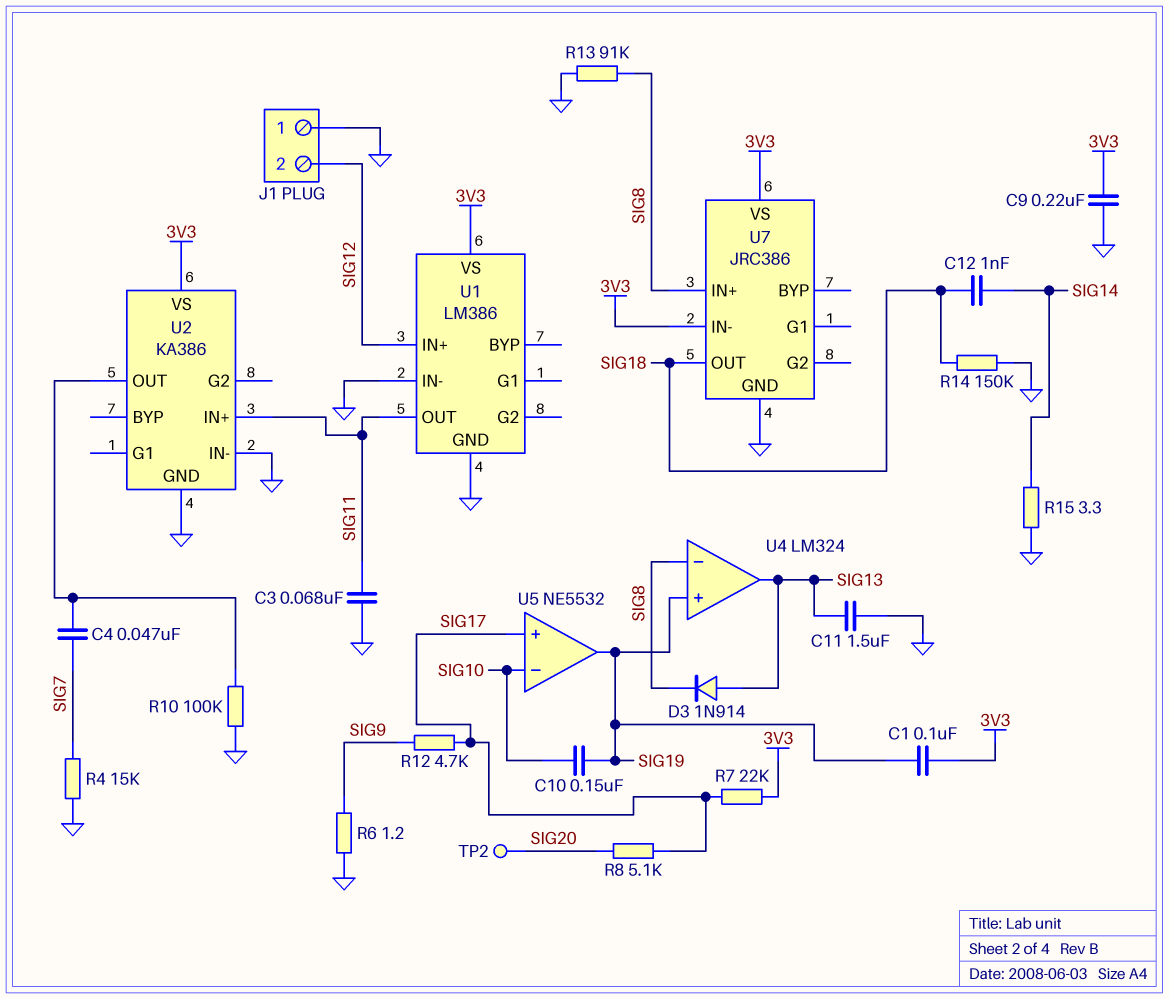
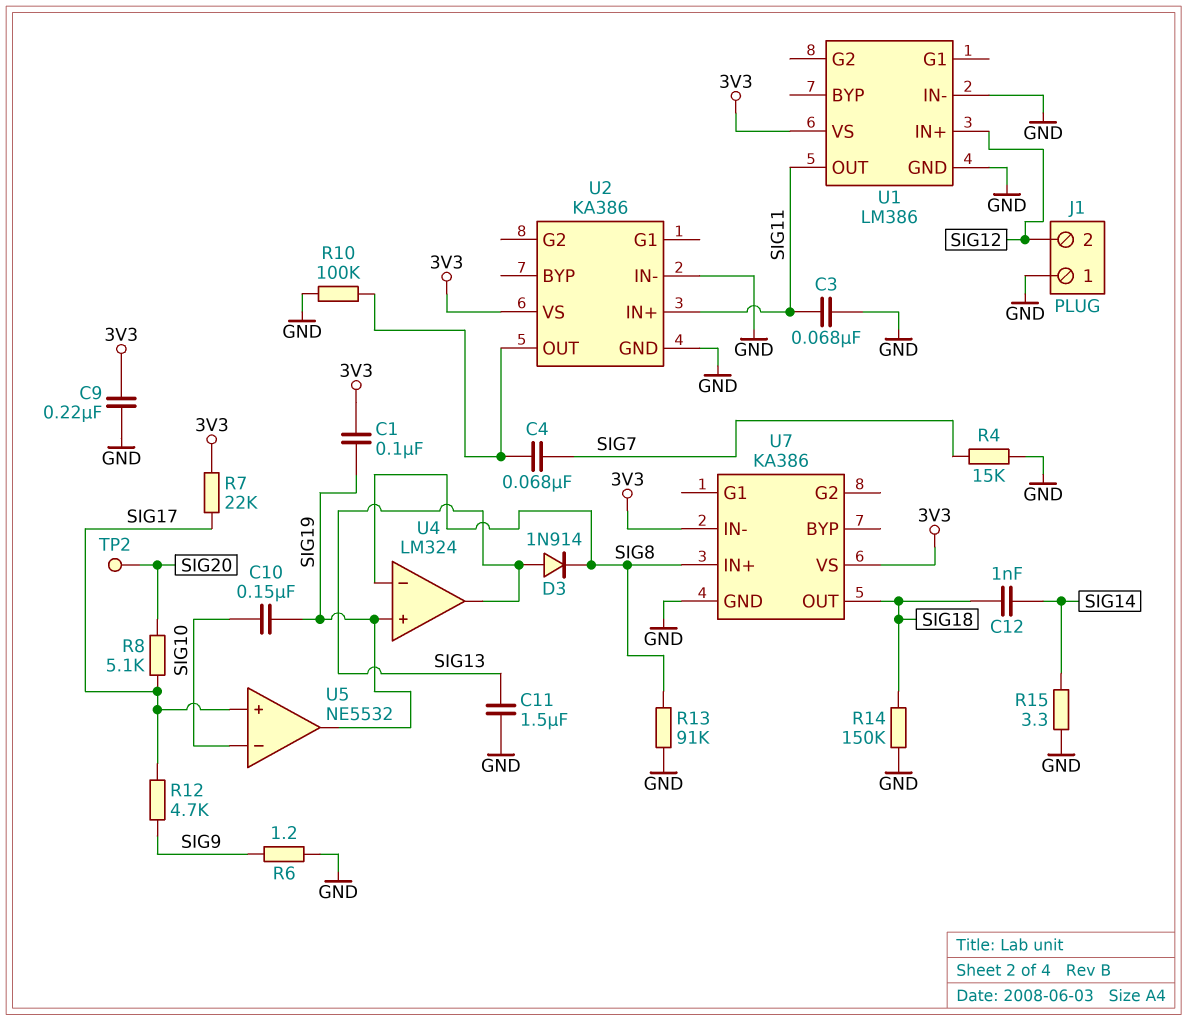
C4: 47nF (SIG7, U2/OUT) -> 68nF (SIG7, U2/OUT)
U7: JRC386 -> KA386

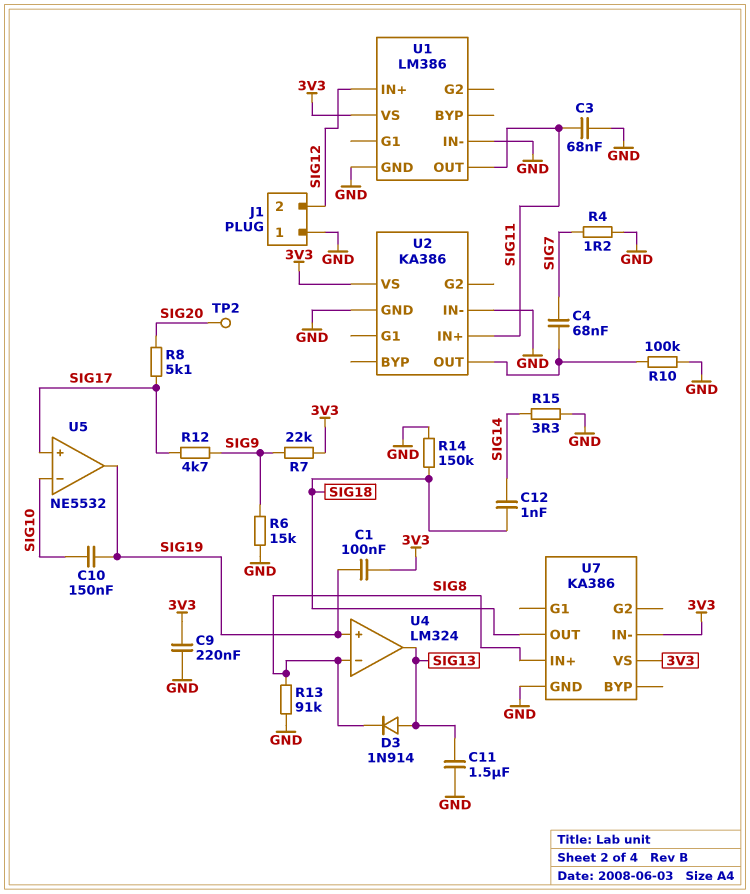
R4: 15k (GND, SIG7) -> 1.2 (GND, SIG7)
R6: 1.2 (GND, SIG9) -> 15k (GND, SIG9)
R7: 22k (3V3, SIG17) -> 22k (3V3, SIG9)

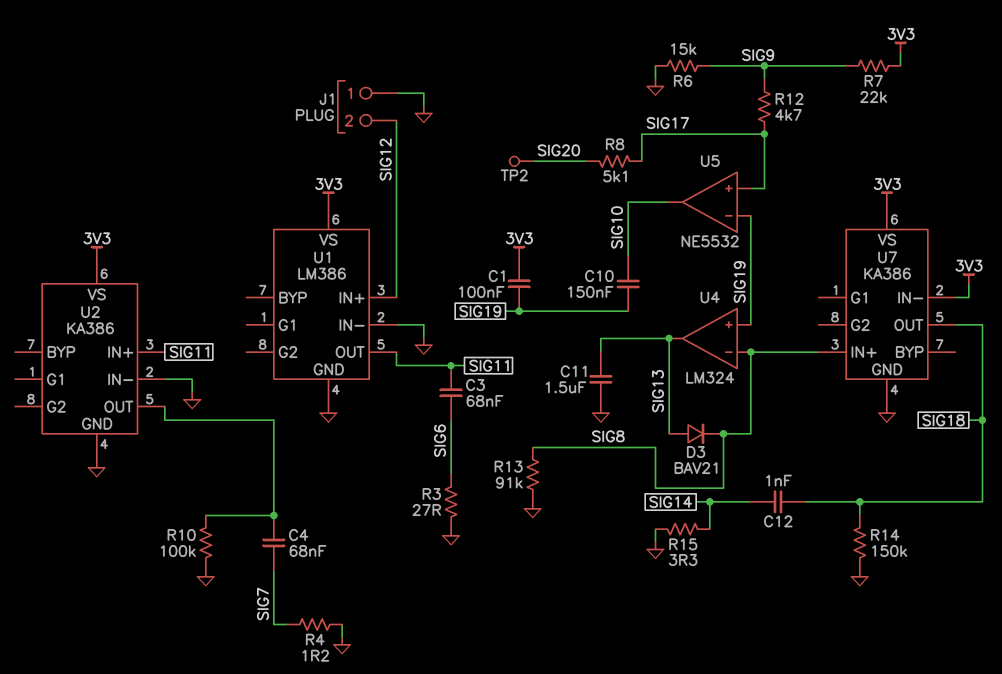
C3: 68nF (GND, SIG11) -> 68nF (SIG6, SIG11)
C9: 220nF (3V3, GND) -> none
D3: diode 1N914 (A SIG13, K SIG8) -> diode BAV21 (A SIG13, K SIG8)
R3: none -> 27 (GND, SIG6)
U5 pin in-: SIG10 -> SIG19
U5 pin out: SIG19 -> SIG10

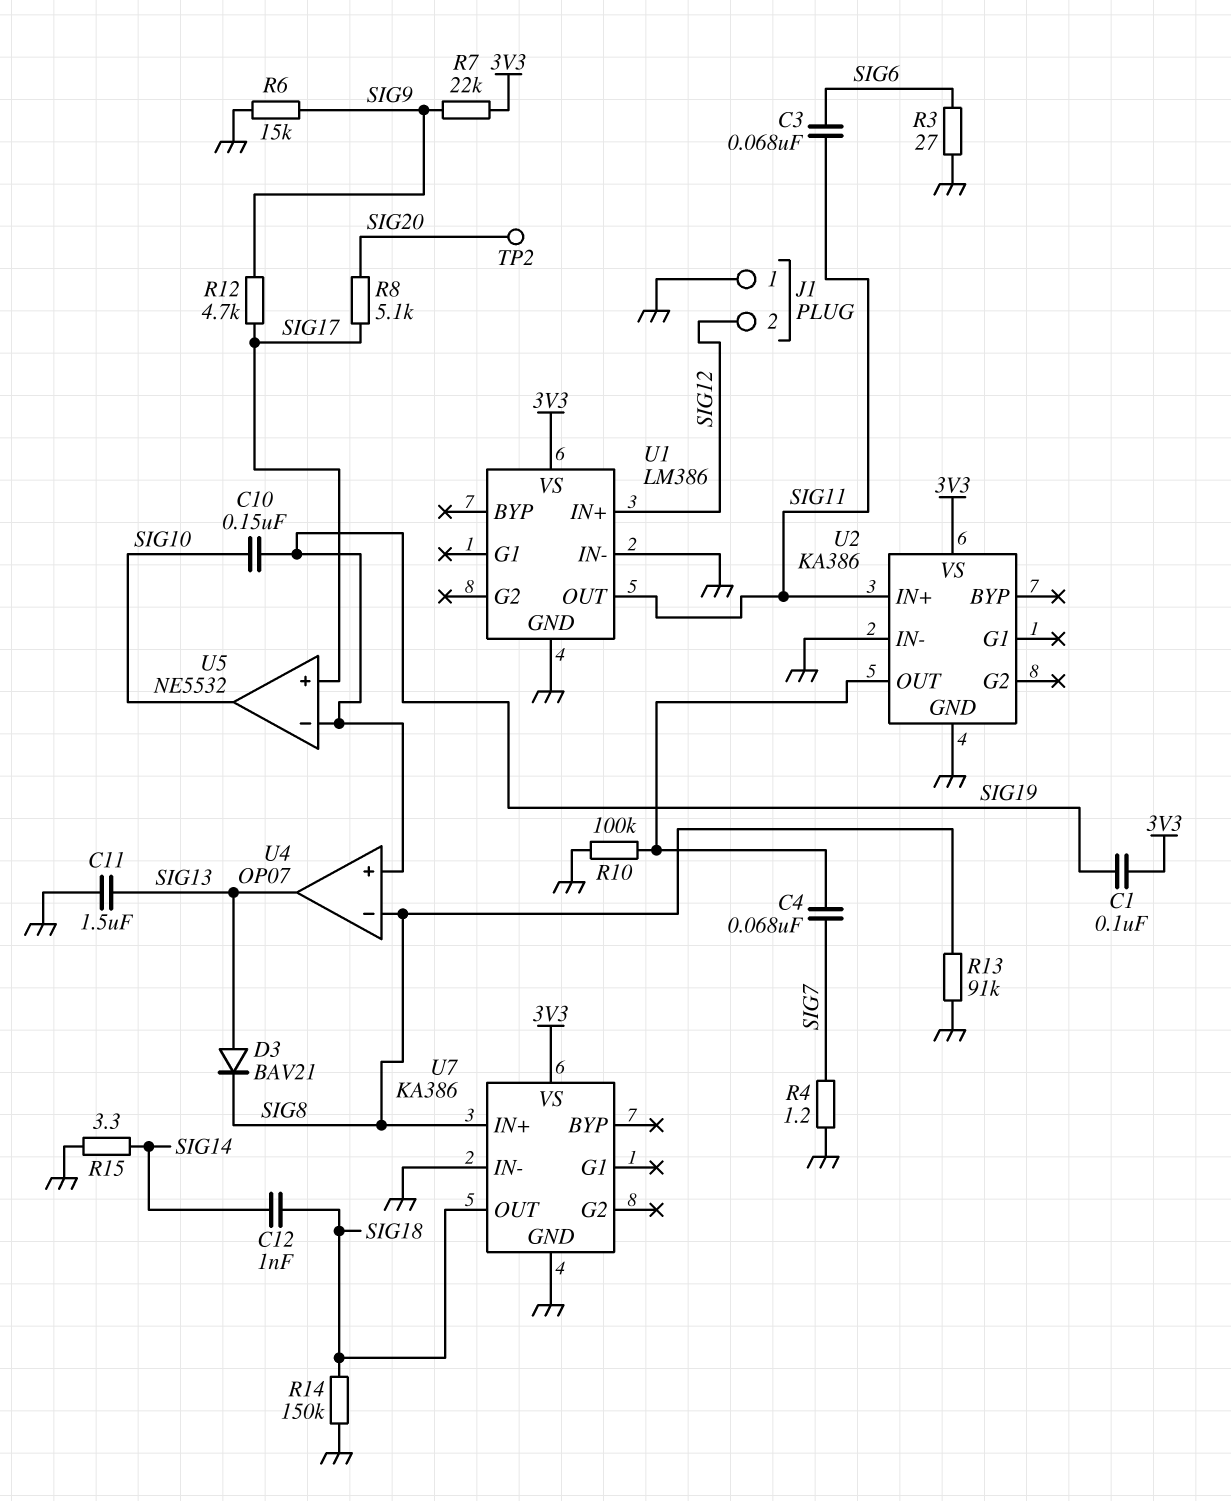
U4: LM324 -> OP07
U7 pin IN-: 3V3 -> GND

